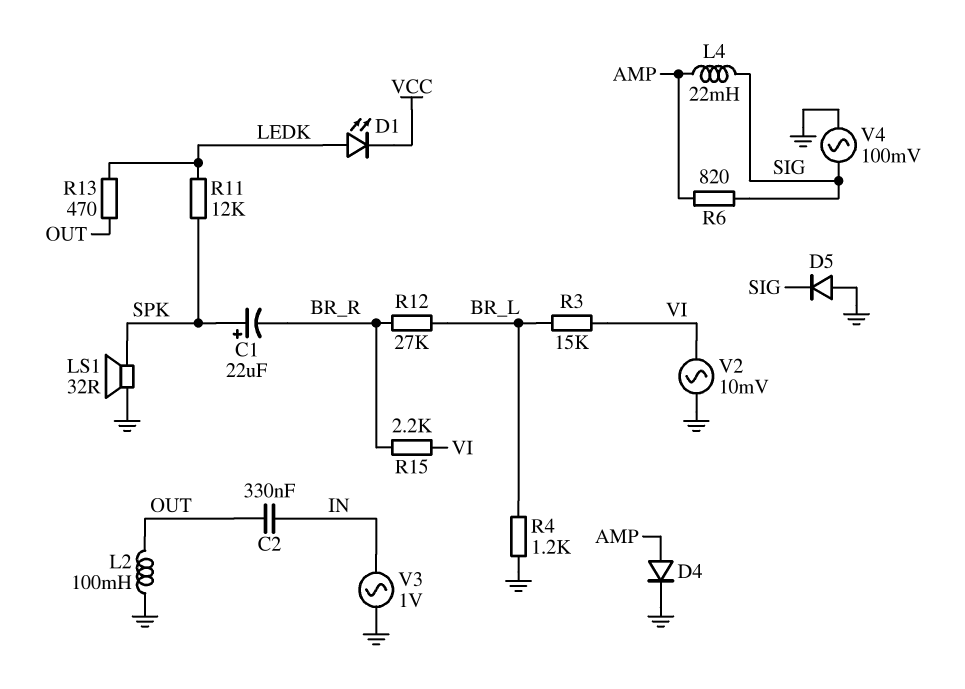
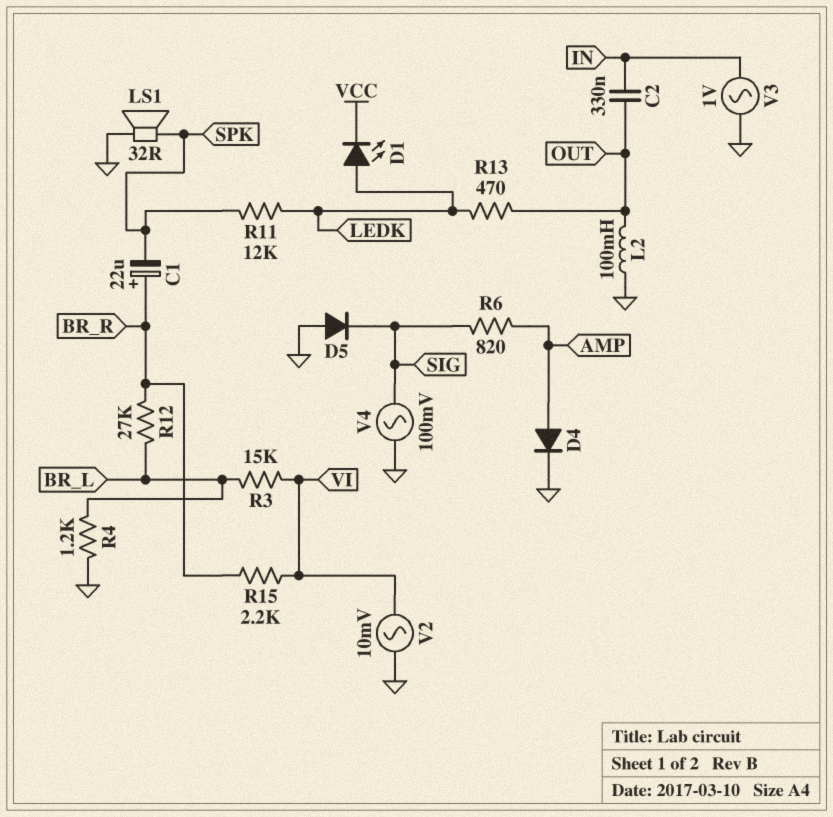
C1: 22uF (plus SPK, minus BR_R) -> 22uF (plus BR_R, minus SPK)
L4: 22mH (AMP, SIG) -> none

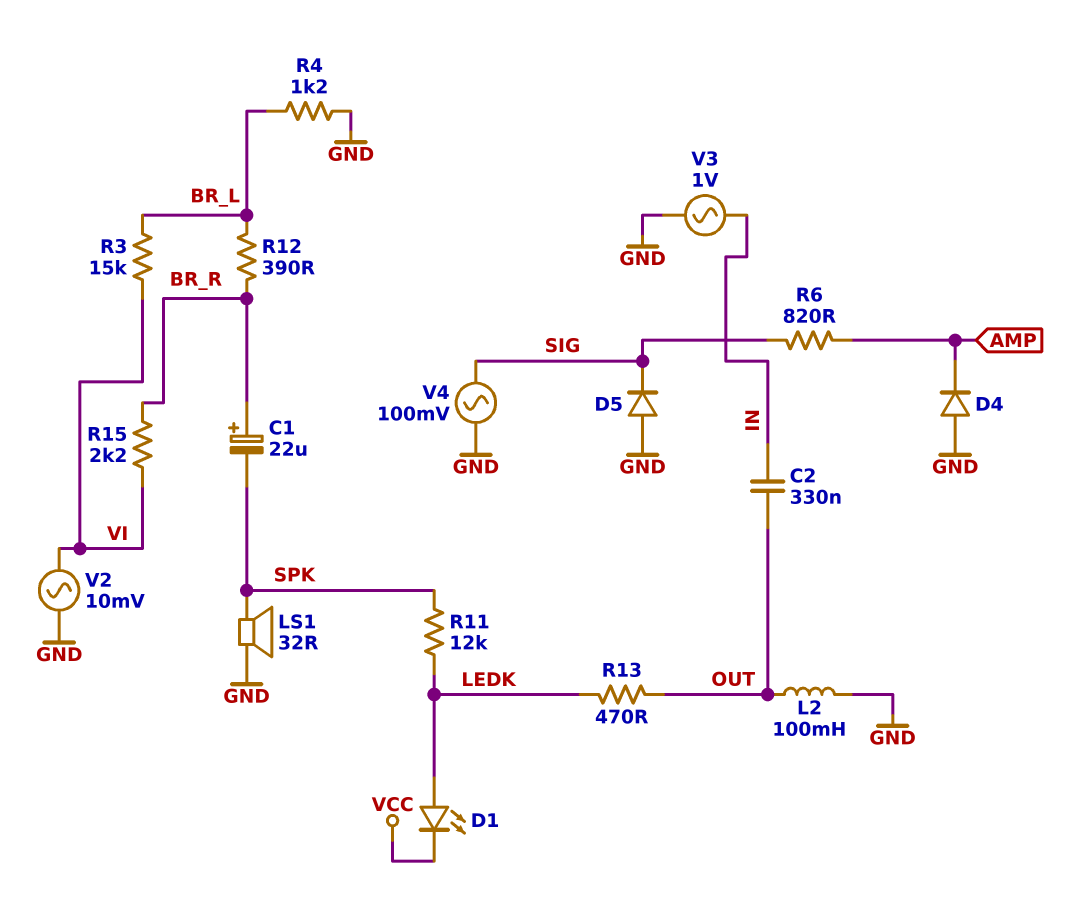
D4: diode (A AMP, K GND) -> diode (A GND, K AMP)
R12: 27k (BR_L, BR_R) -> 390 (BR_L, BR_R)

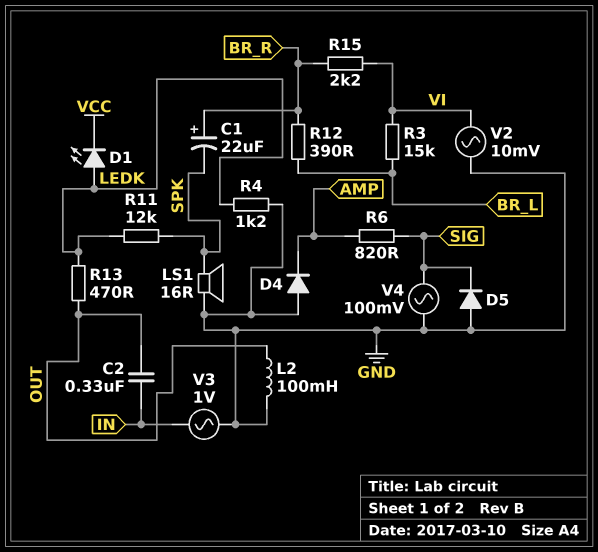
LS1: speaker 32R (GND, SPK) -> speaker 16R (GND, SPK)
R4: 1.2k (BR_L, GND) -> 1.2k (GND, LEDK)

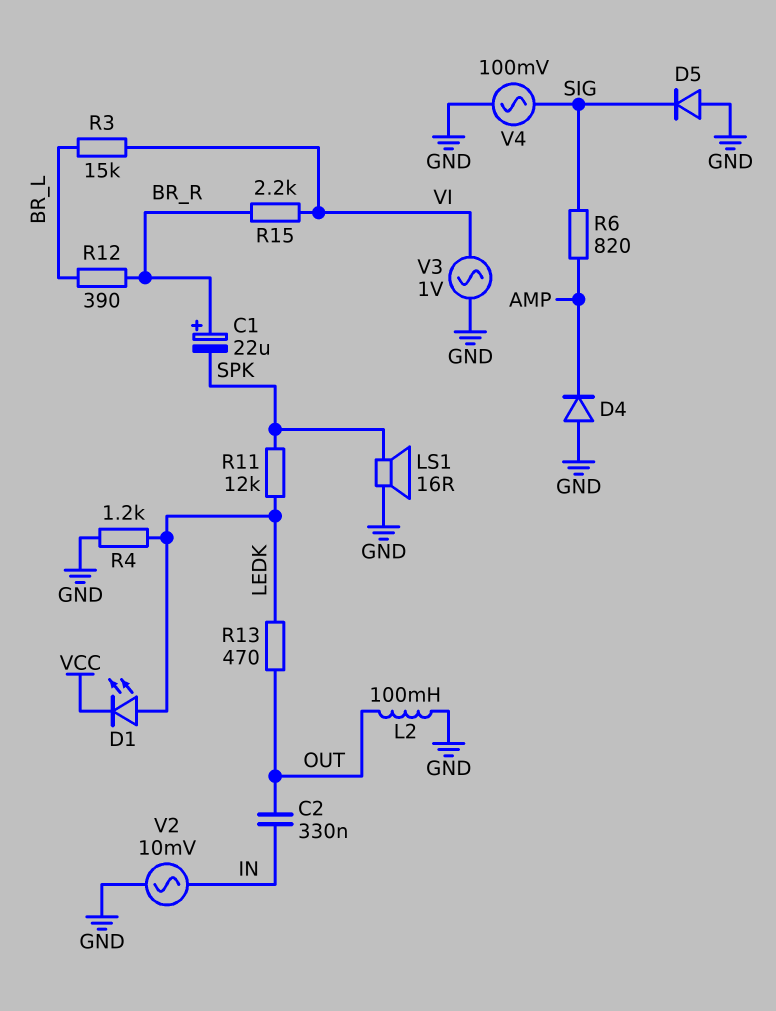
V2: AC 10mV (GND, VI) -> AC 10mV (GND, IN)
V3: AC 1V (GND, IN) -> AC 1V (GND, VI)

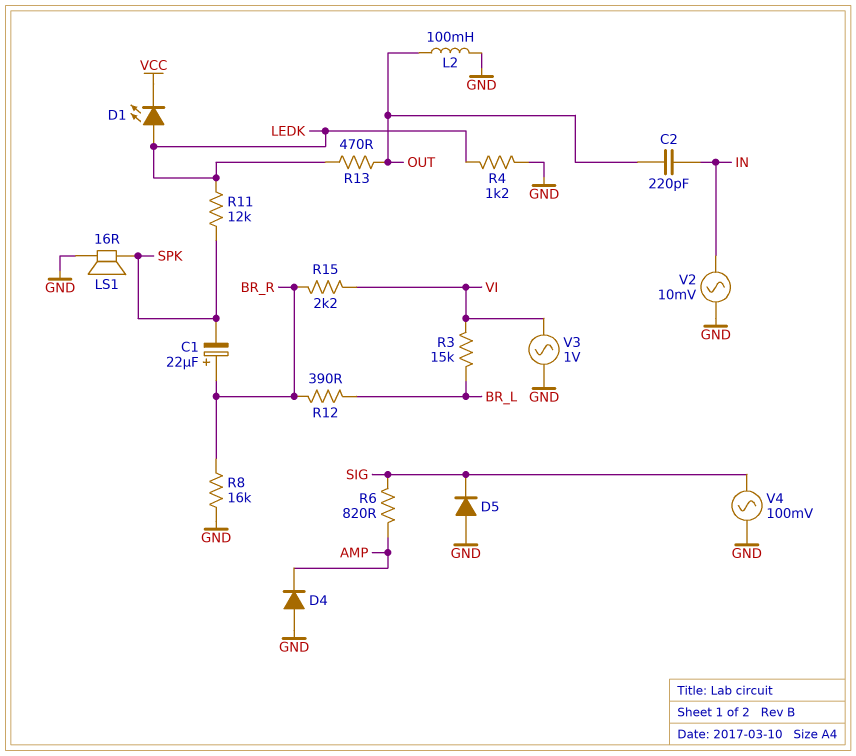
C2: 330nF (IN, OUT) -> 220pF (IN, OUT)
R8: none -> 16k (BR_R, GND)

